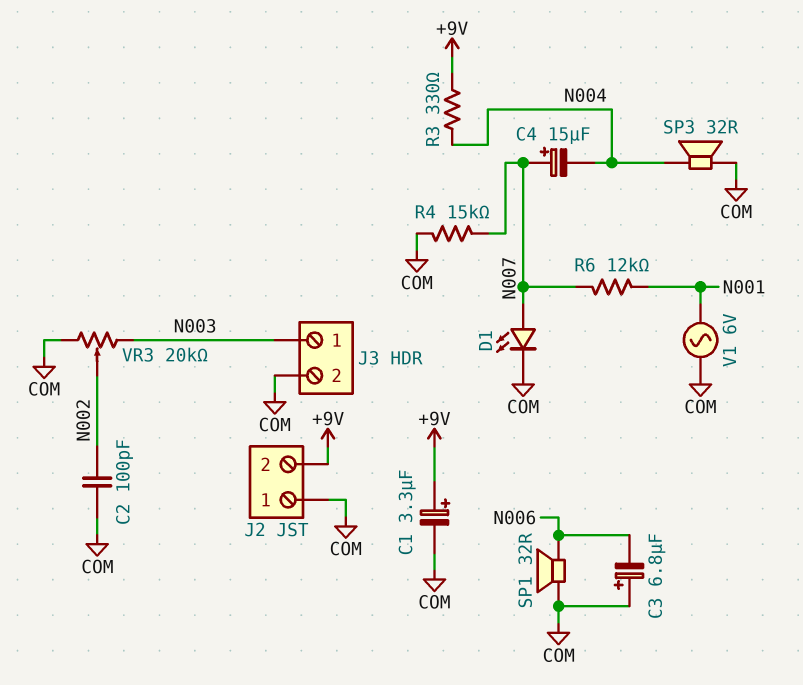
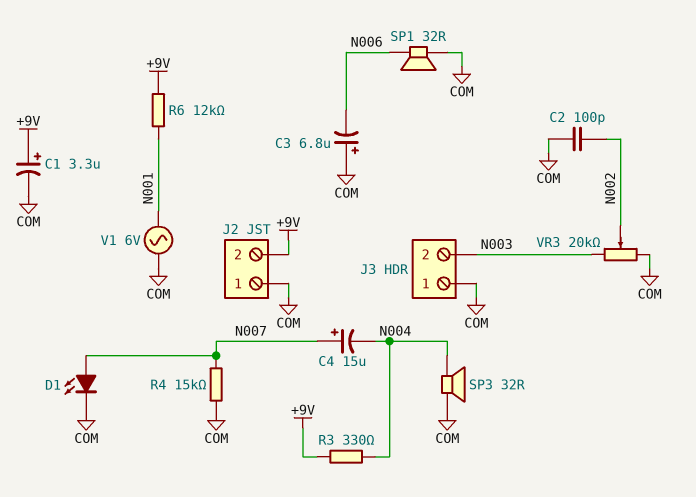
J3 pin 1: N003 -> COM
J3 pin 2: COM -> N003
R6: 12k (N001, N007) -> 12k (+9V, N001)

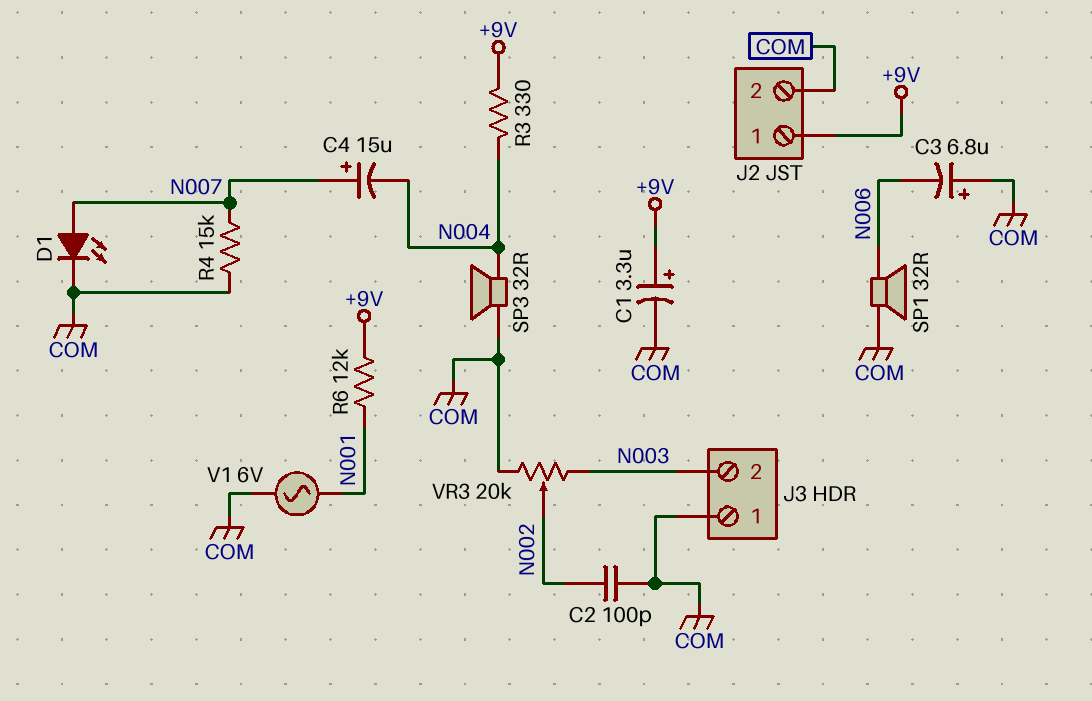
J2 pin 1: COM -> +9V
J2 pin 2: +9V -> COM

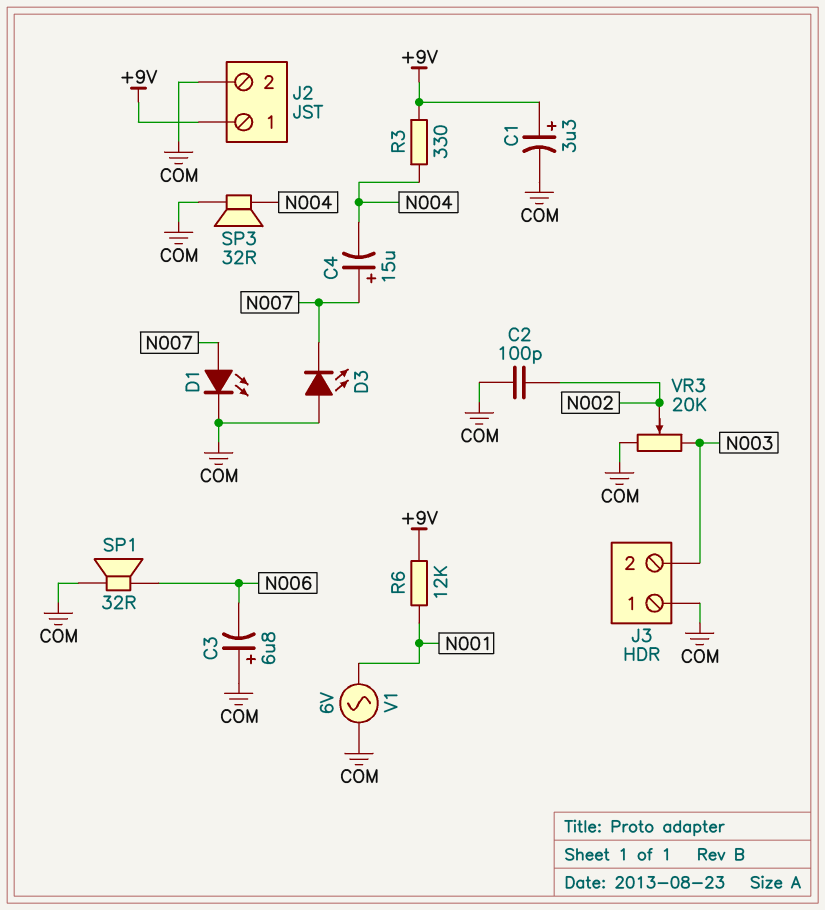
D3: none -> LED (A COM, K N007)
R4: 15k (COM, N007) -> none

